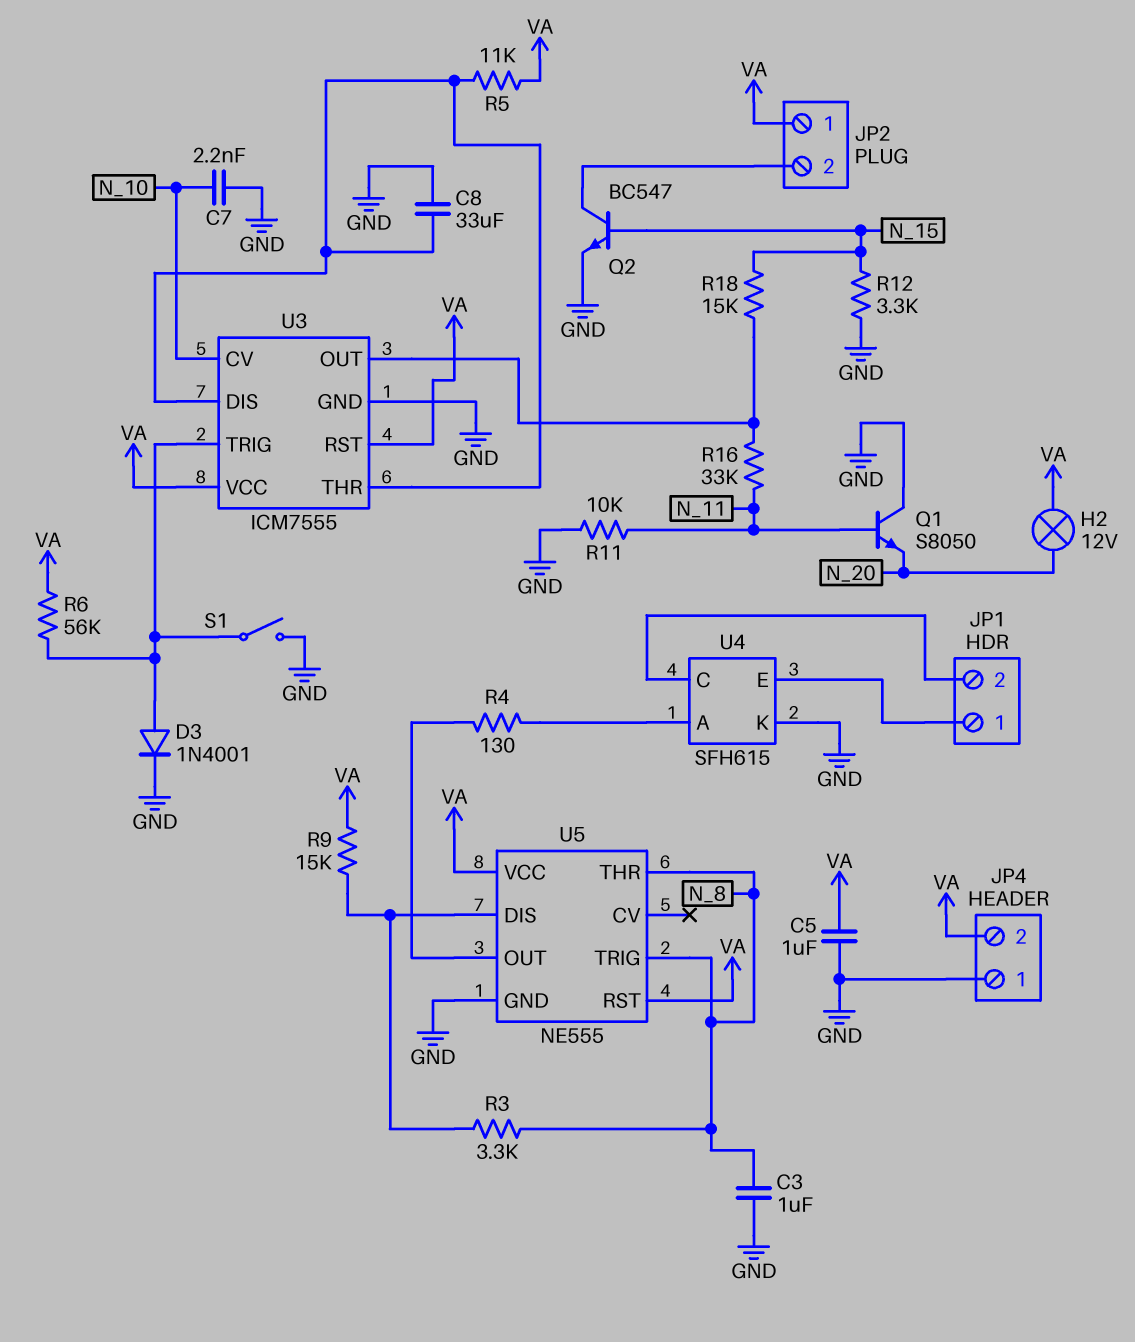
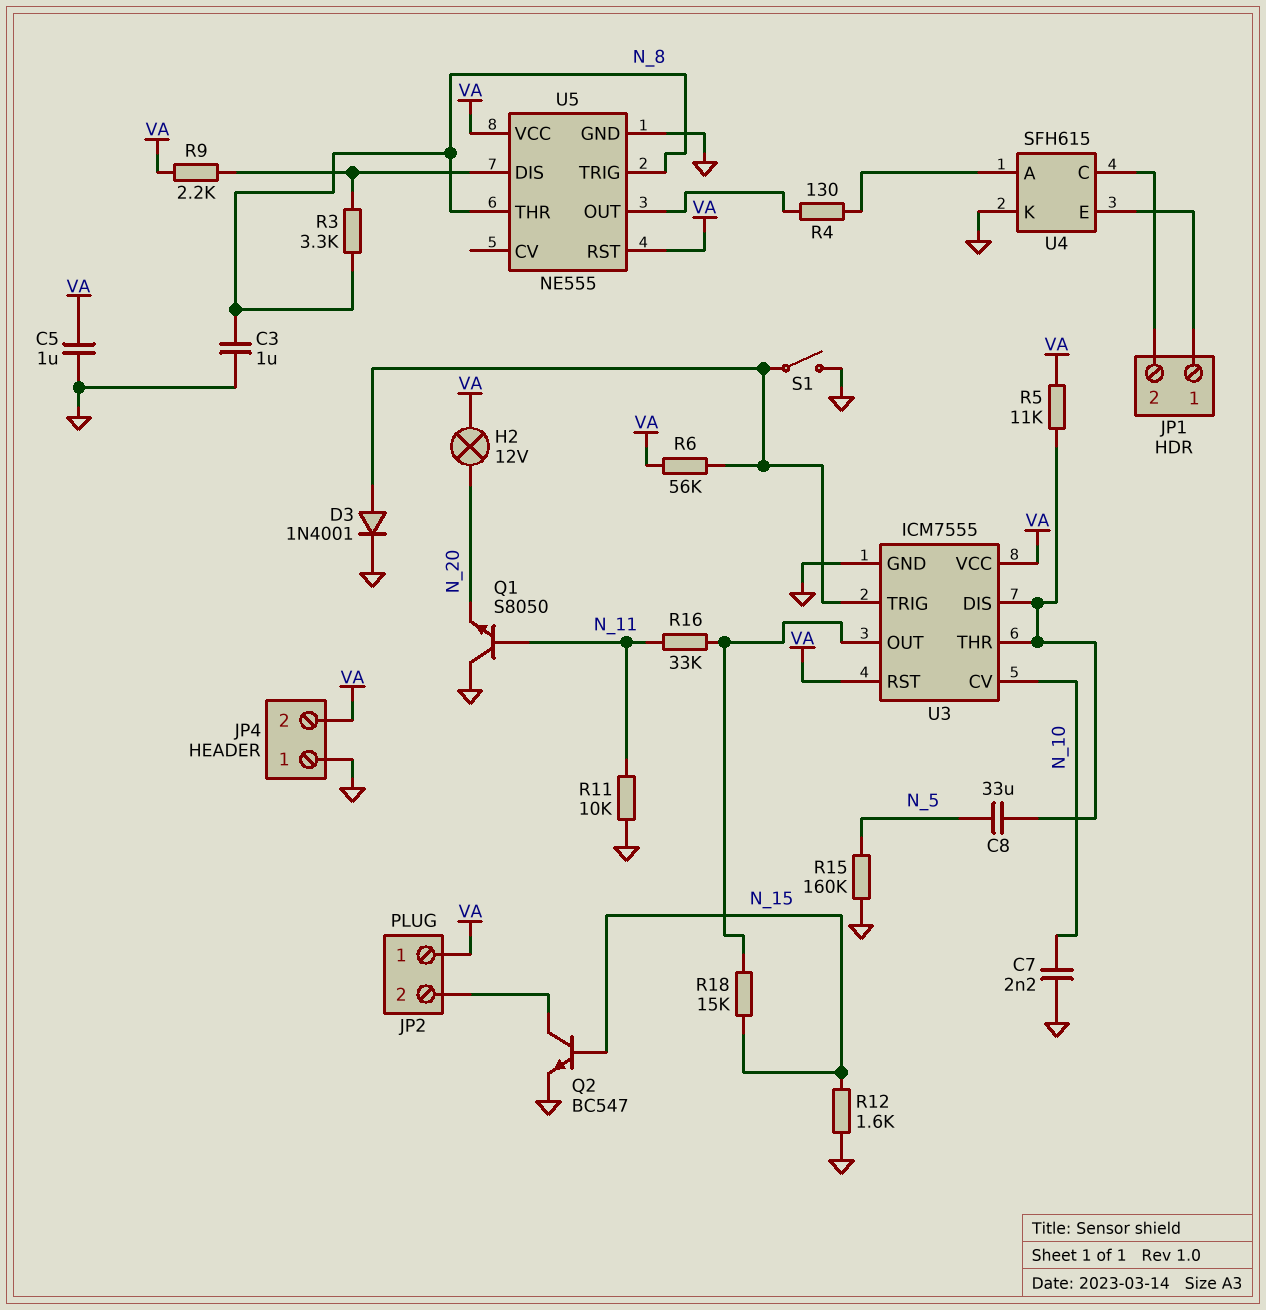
C8: 33uF (GND, U3/DIS) -> 33uF (N_5, U3/DIS)
R9: 15k (U5/DIS, VA) -> 2.2k (U5/DIS, VA)
R12: 3.3k (GND, N_15) -> 1.6k (GND, N_15)
R15: none -> 160k (GND, N_5)

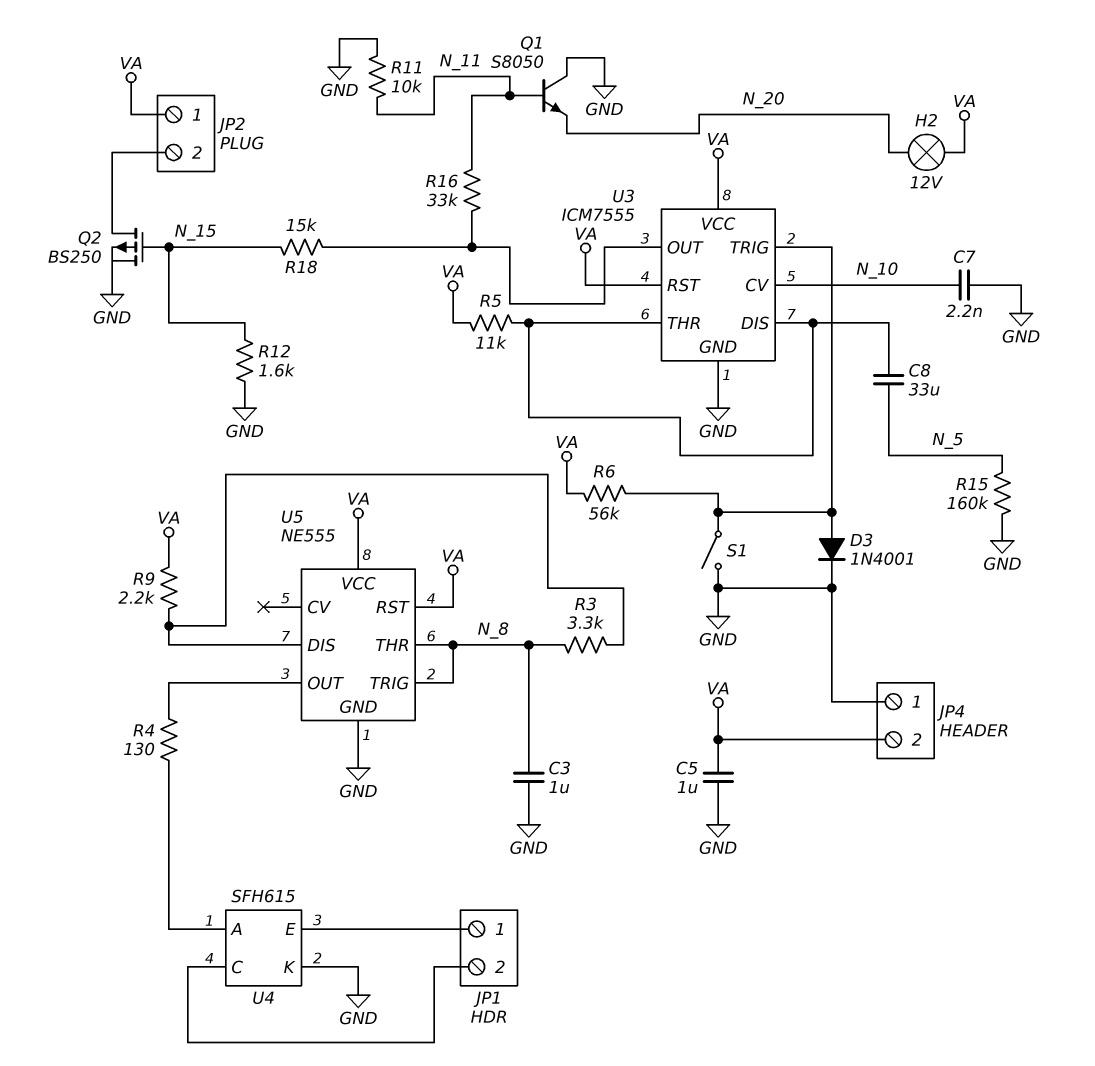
Q2: NPN BC547 (B N_15, C JP2/2, E GND) -> PMOS BS250 (G N_15, D JP2/2, S GND)

